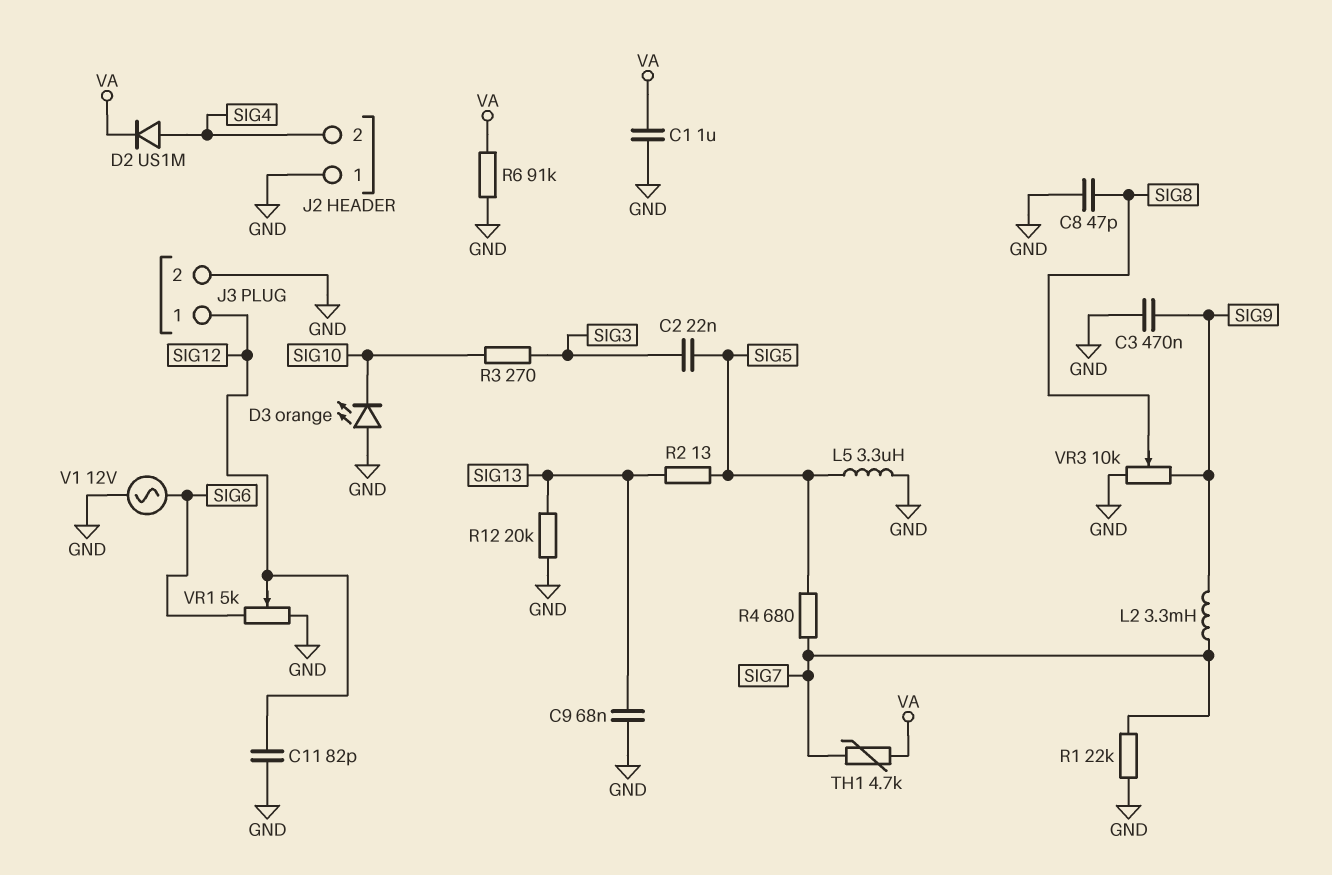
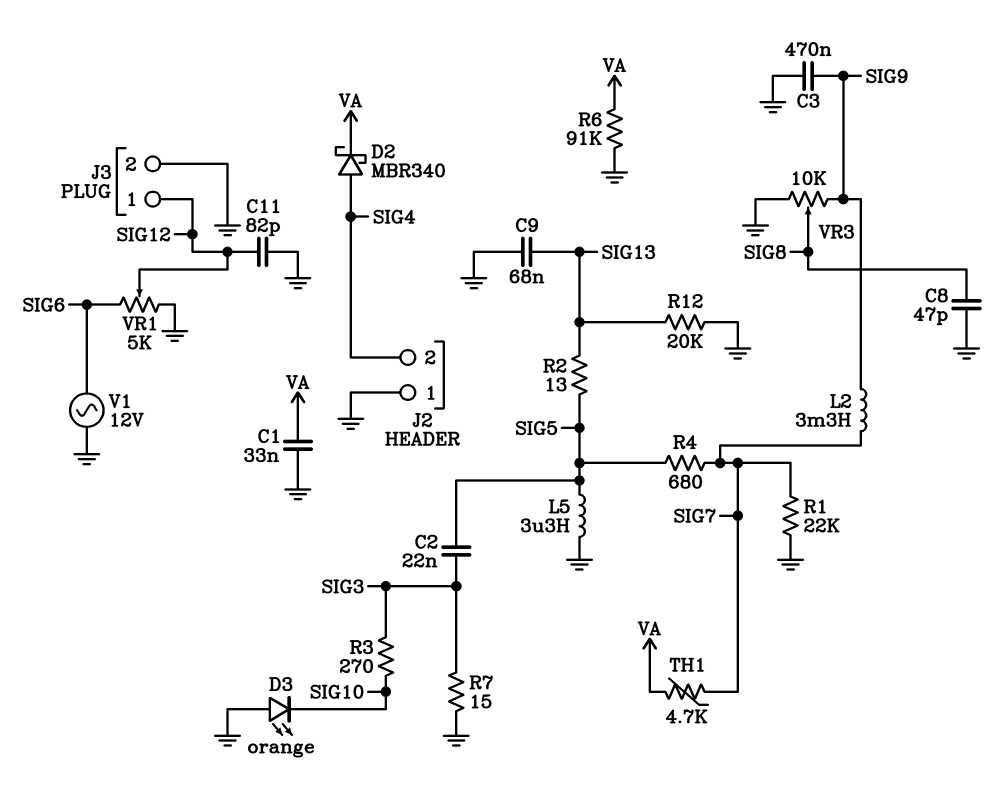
C1: 1uF (GND, VA) -> 33nF (GND, VA)
D2: diode US1M (A SIG4, K VA) -> schottky MBR340 (A SIG4, K VA)
R7: none -> 15 (GND, SIG3)

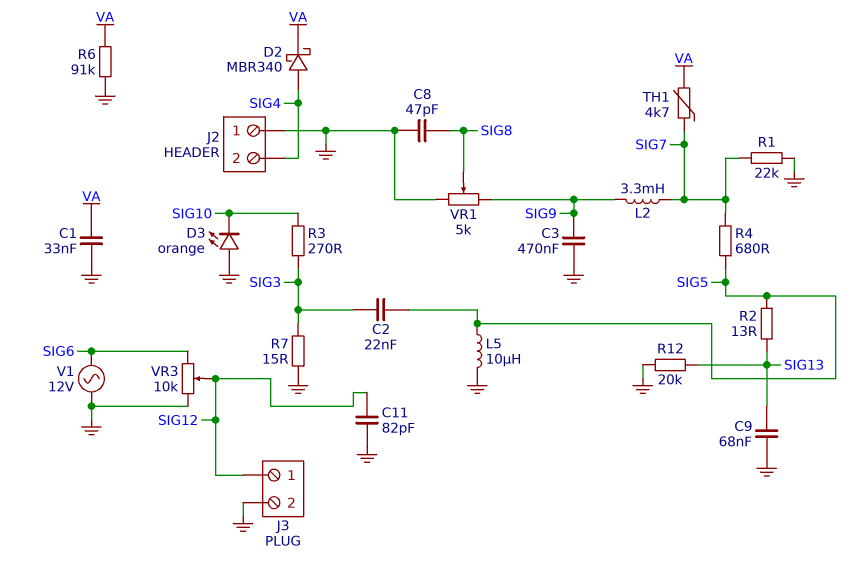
L5: 3.3uH (GND, SIG5) -> 10uH (GND, SIG5)
VR1: 5k (GND, SIG6, wiper SIG12) -> 5k (GND, SIG9, wiper SIG8)
VR3: 10k (GND, SIG9, wiper SIG8) -> 10k (GND, SIG6, wiper SIG12)

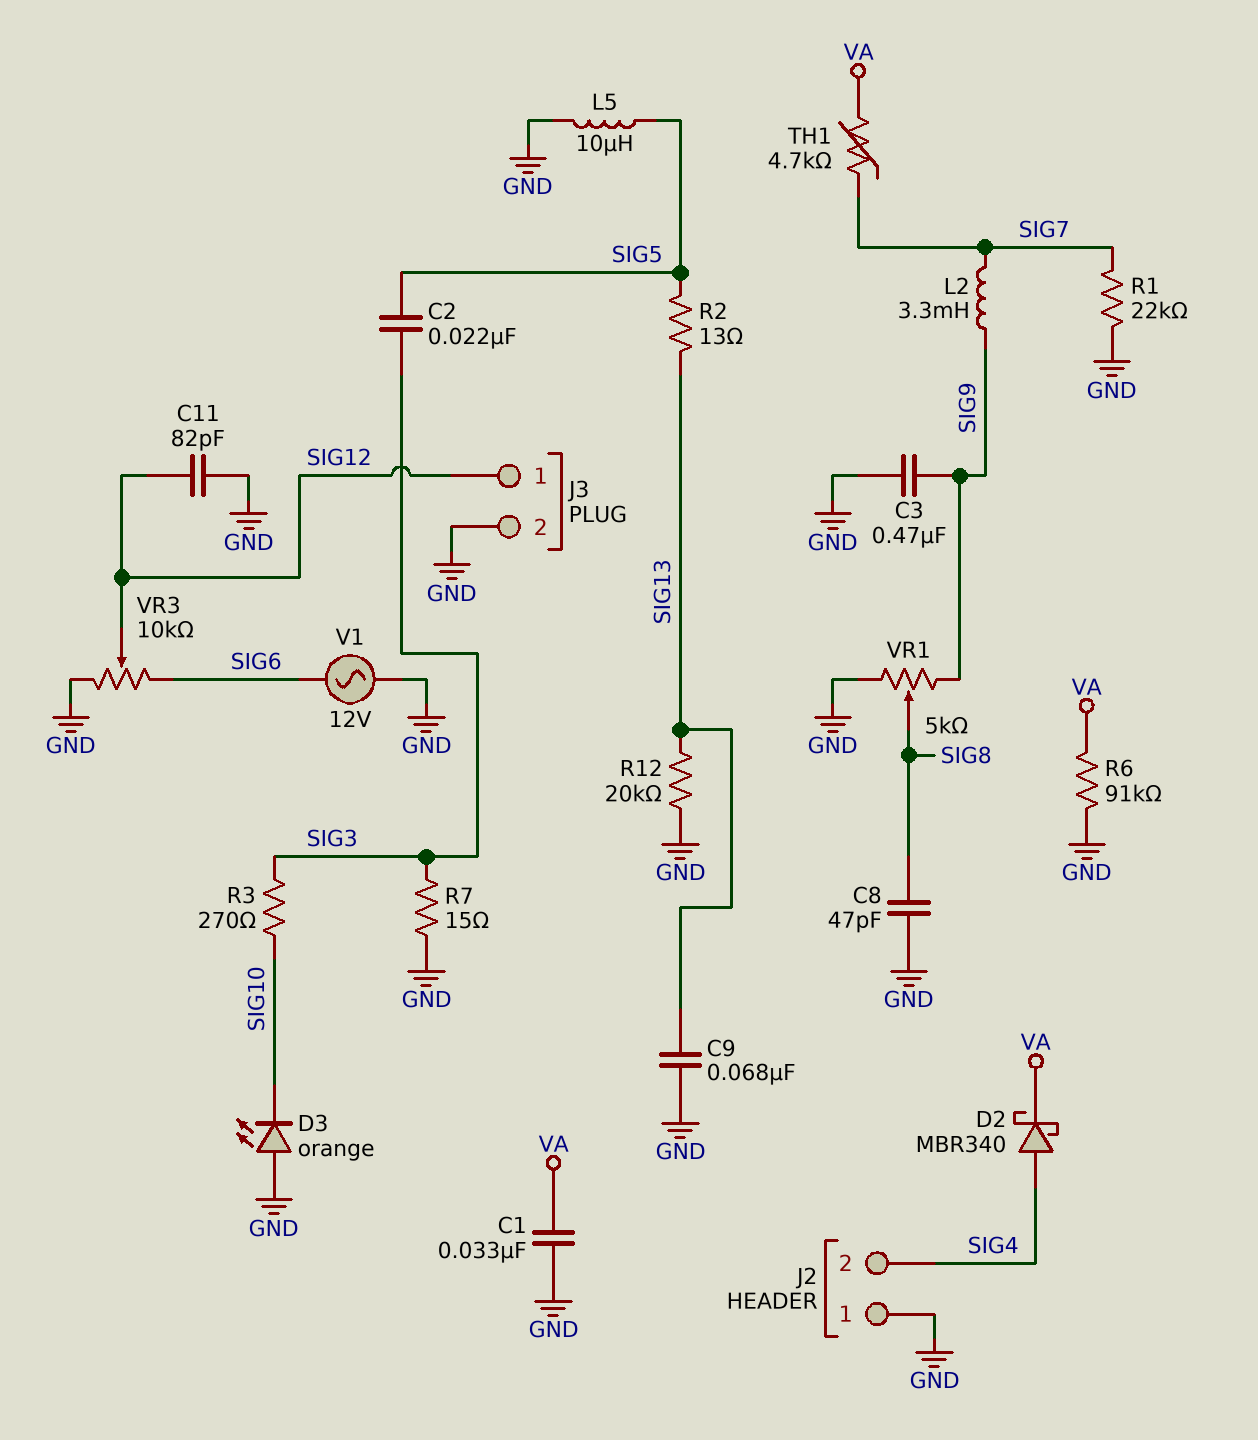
R4: 680 (SIG5, SIG7) -> none

